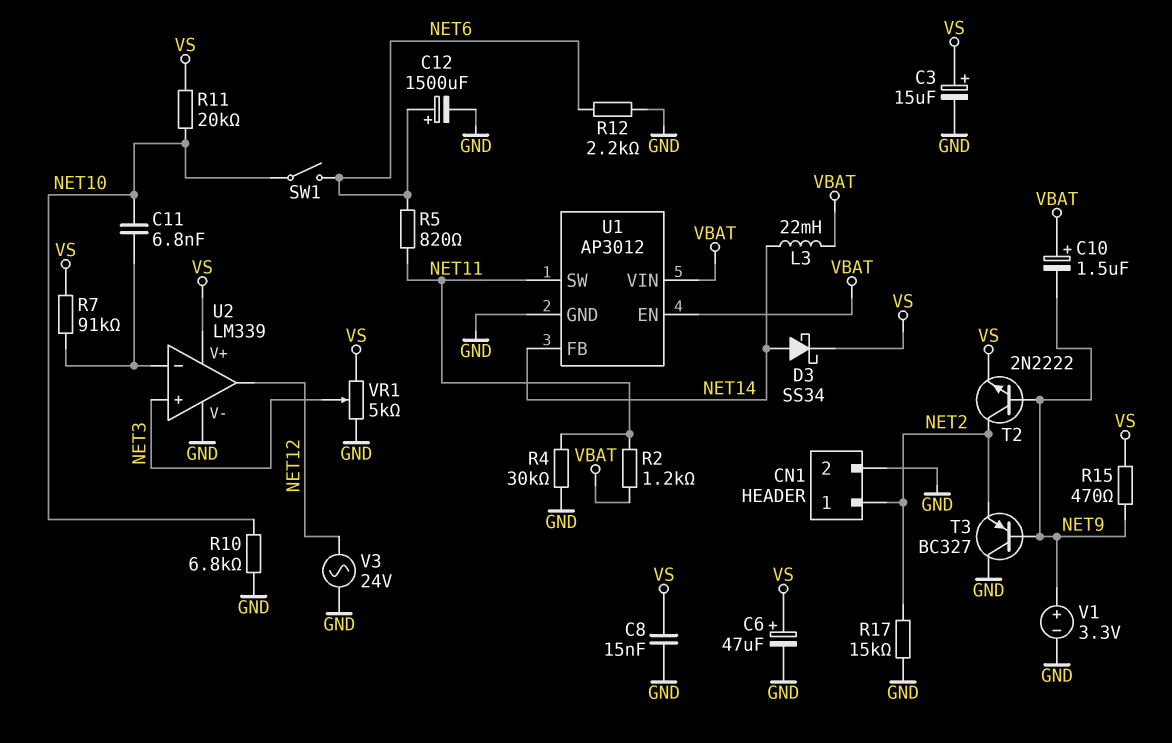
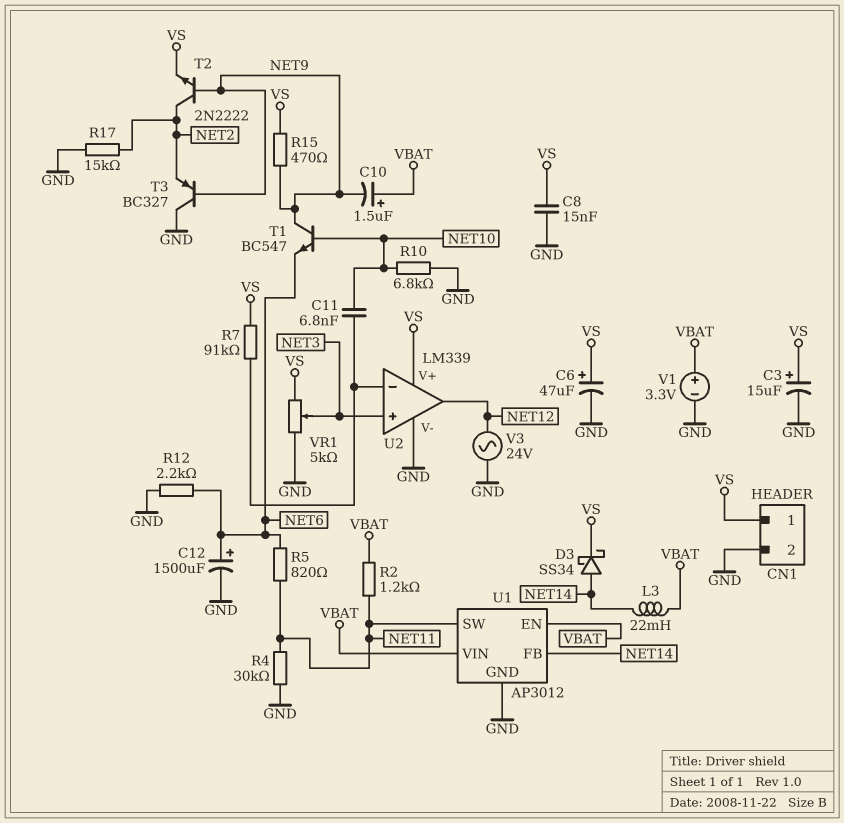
CN1 pin 1: NET2 -> VS
R11: 20k (NET10, VS) -> none
SW1: switch (NET6, NET10) -> none
T1: none -> NPN BC547 (B NET10, C NET9, E NET6)
V1: 3.3V (plus NET9, minus GND) -> 3.3V (plus VBAT, minus GND)

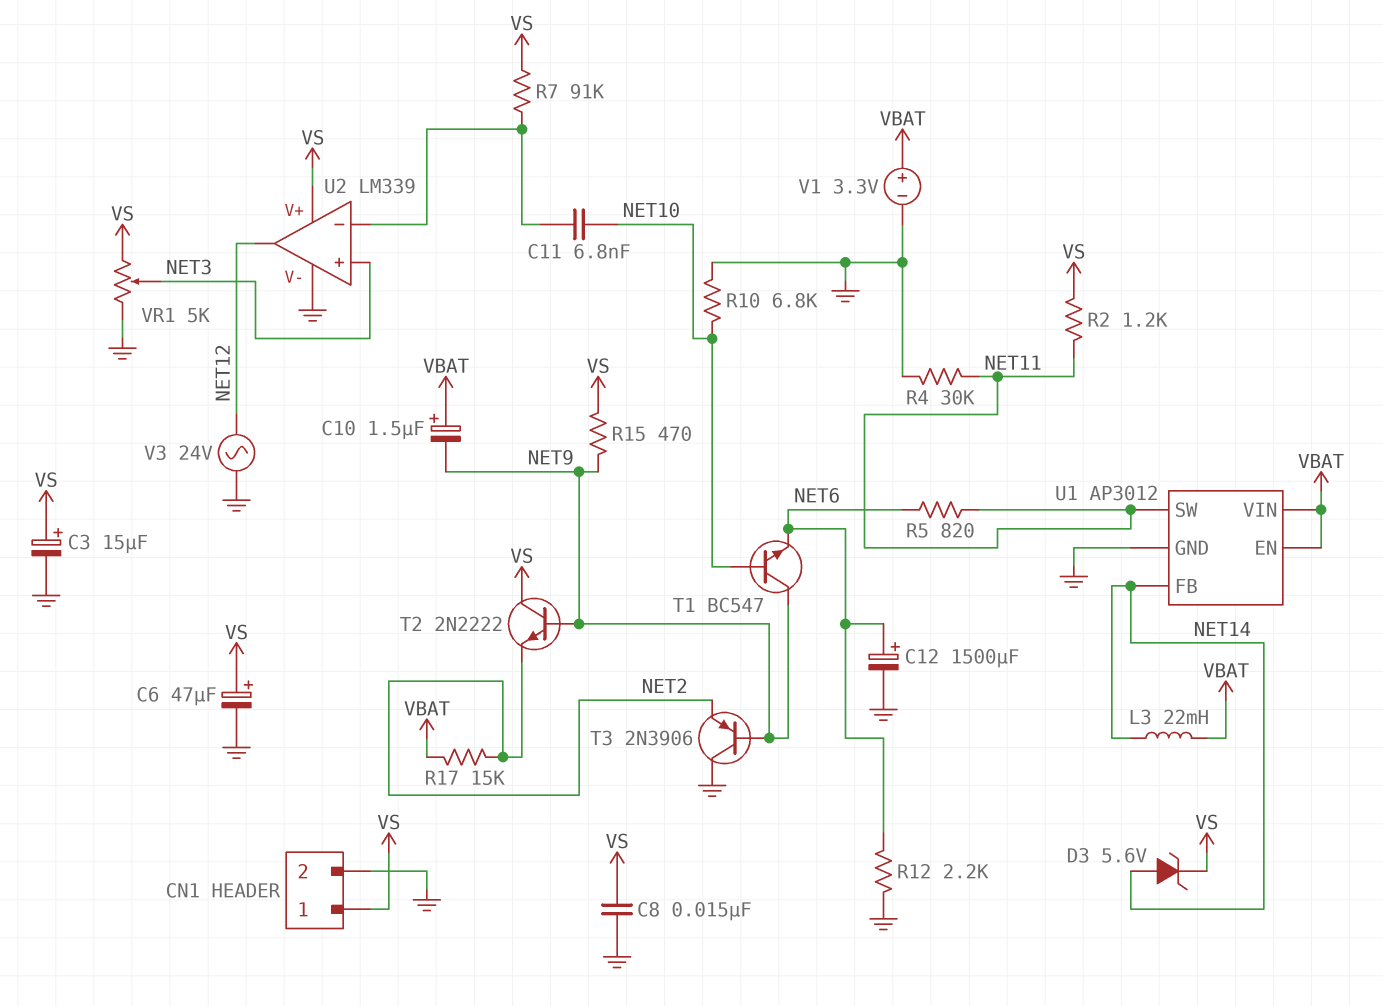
D3: schottky SS34 (A NET14, K VS) -> zener 5.6V (A NET14, K VS)
R2: 1.2k (NET11, VBAT) -> 1.2k (NET11, VS)
R17: 15k (GND, NET2) -> 15k (NET2, VBAT)
T2: NPN 2N2222 (B NET9, C NET2, E VS) -> NPN 2N2222 (B NET9, C VS, E NET2)
T3: PNP BC327 (B NET9, C GND, E NET2) -> PNP 2N3906 (B NET9, C GND, E NET2)

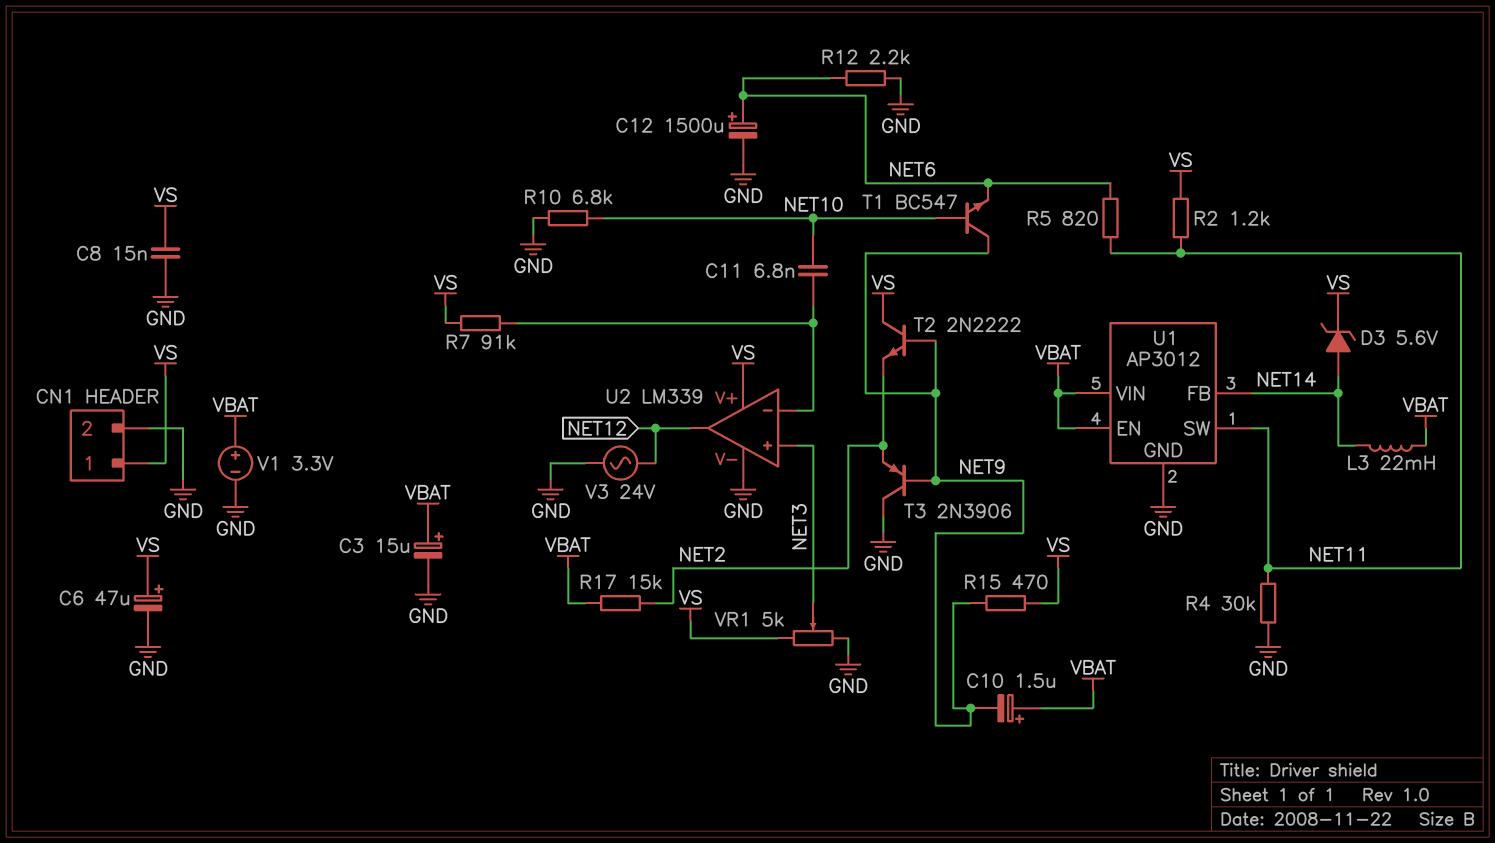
C3: 15uF (plus VS, minus GND) -> 15uF (plus VBAT, minus GND)

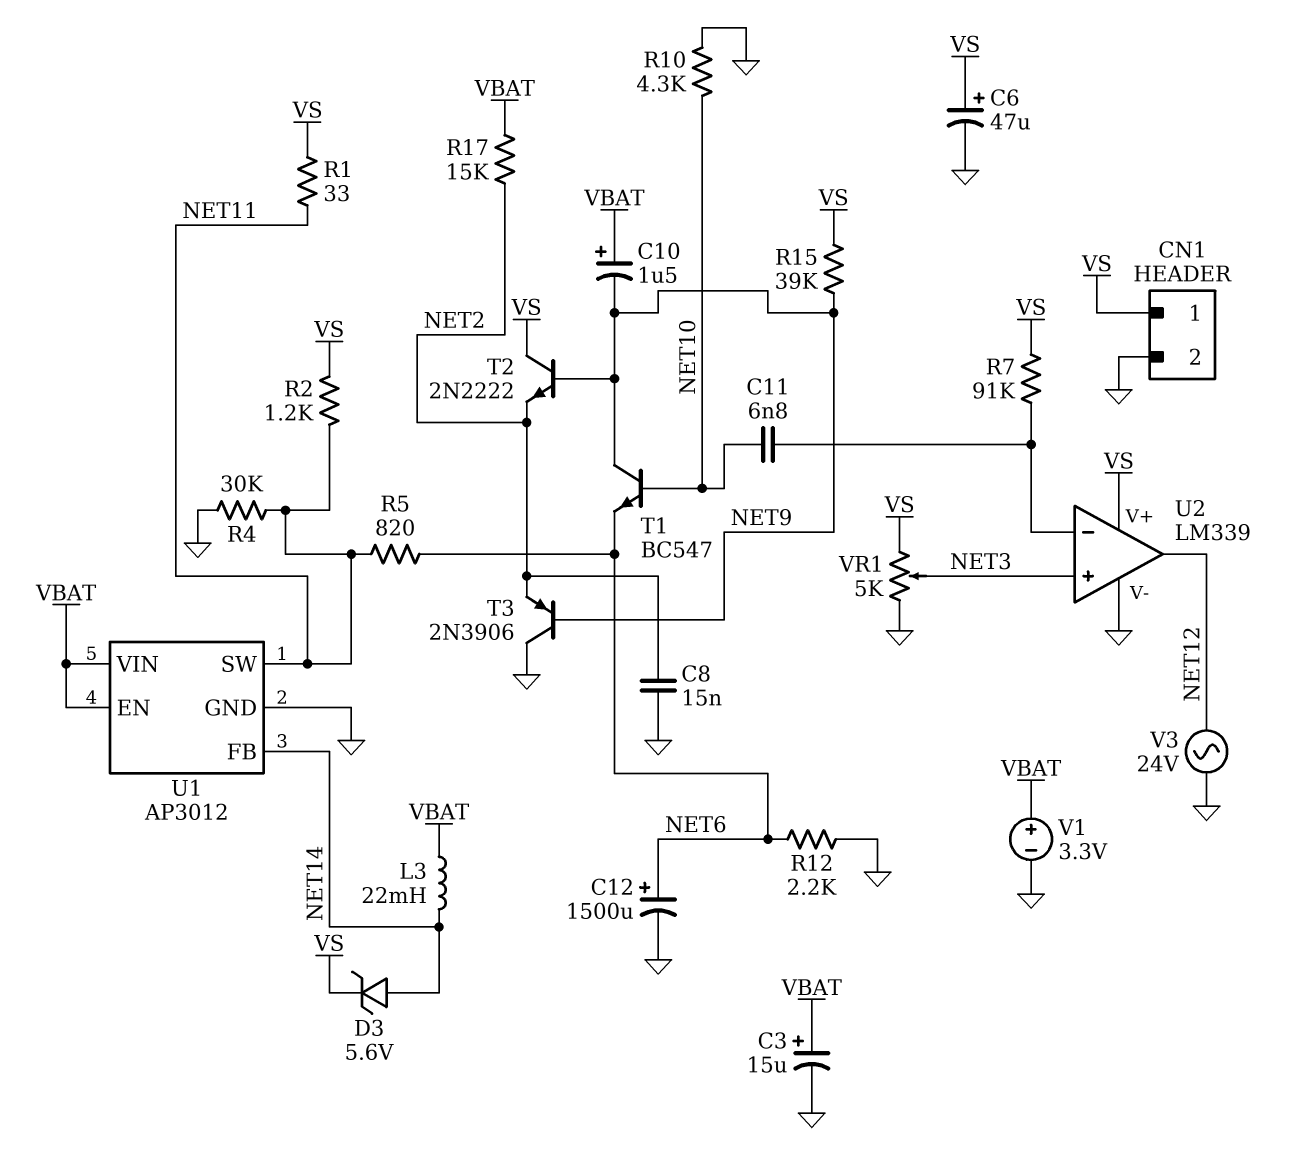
C8: 15nF (GND, VS) -> 15nF (GND, NET2)
R1: none -> 33 (NET11, VS)
R10: 6.8k (GND, NET10) -> 4.3k (GND, NET10)
R15: 470 (NET9, VS) -> 39k (NET9, VS)

